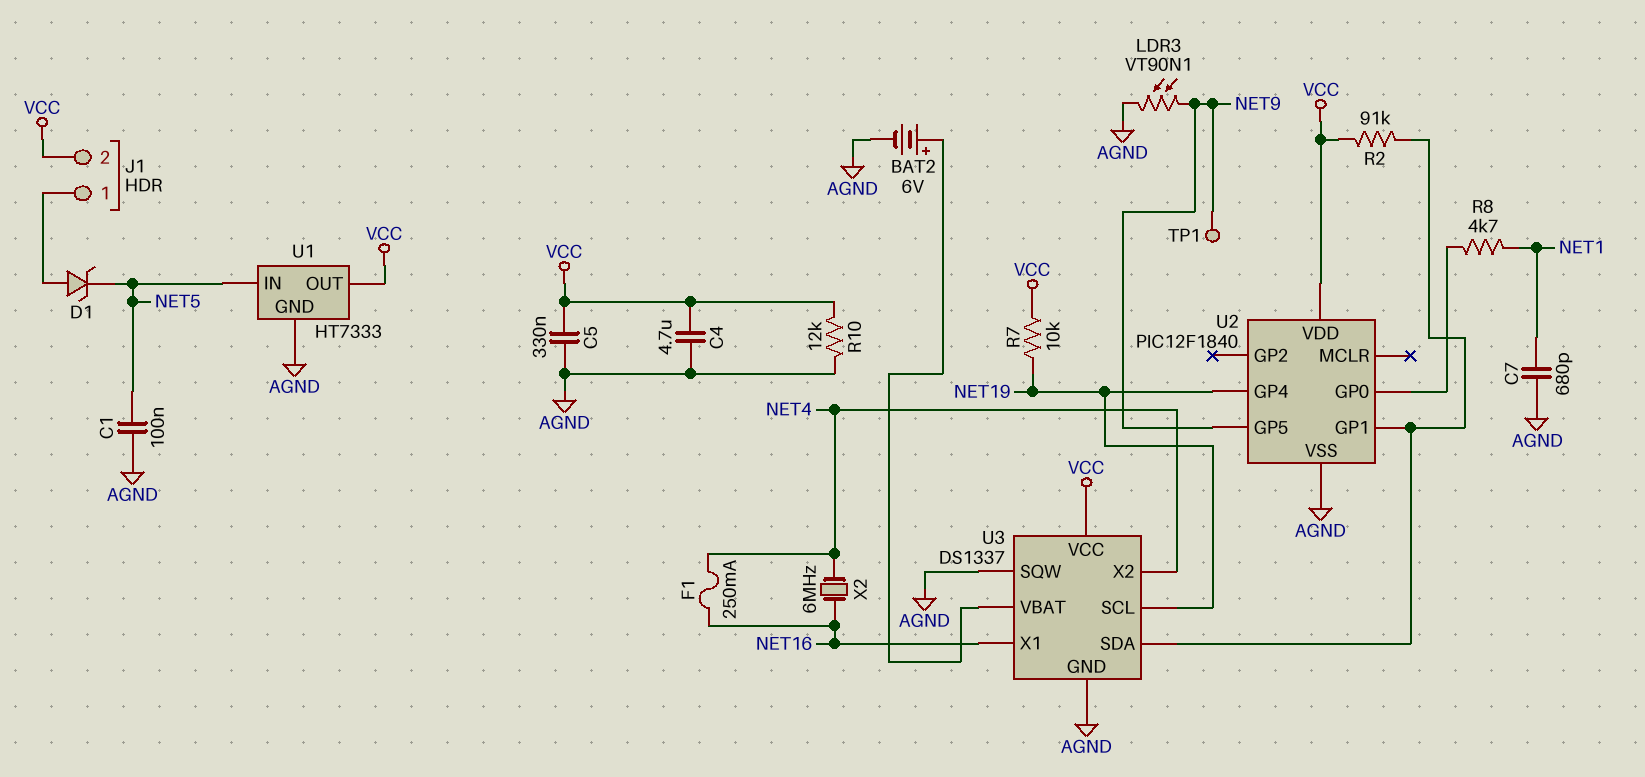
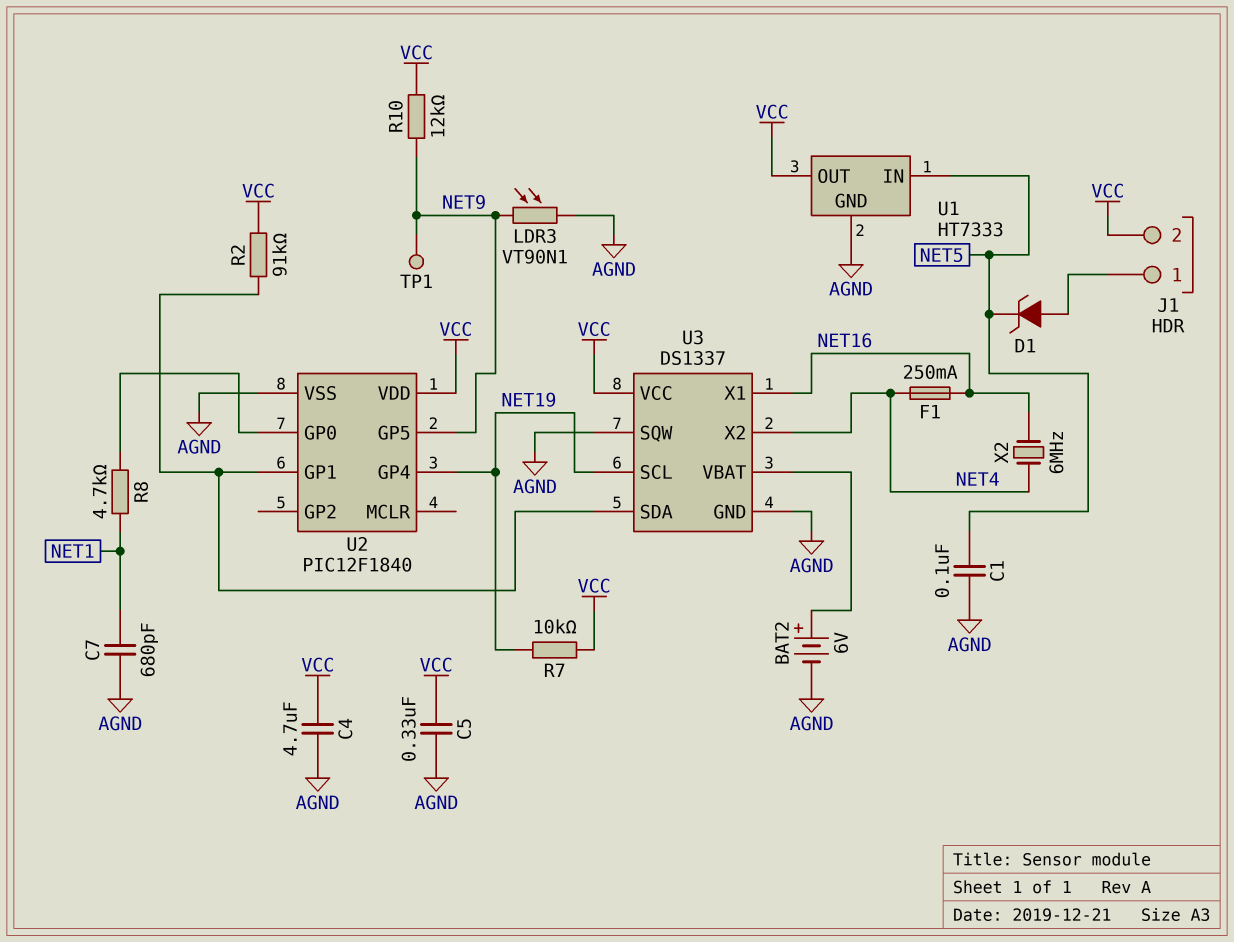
R10: 12k (AGND, VCC) -> 12k (NET9, VCC)

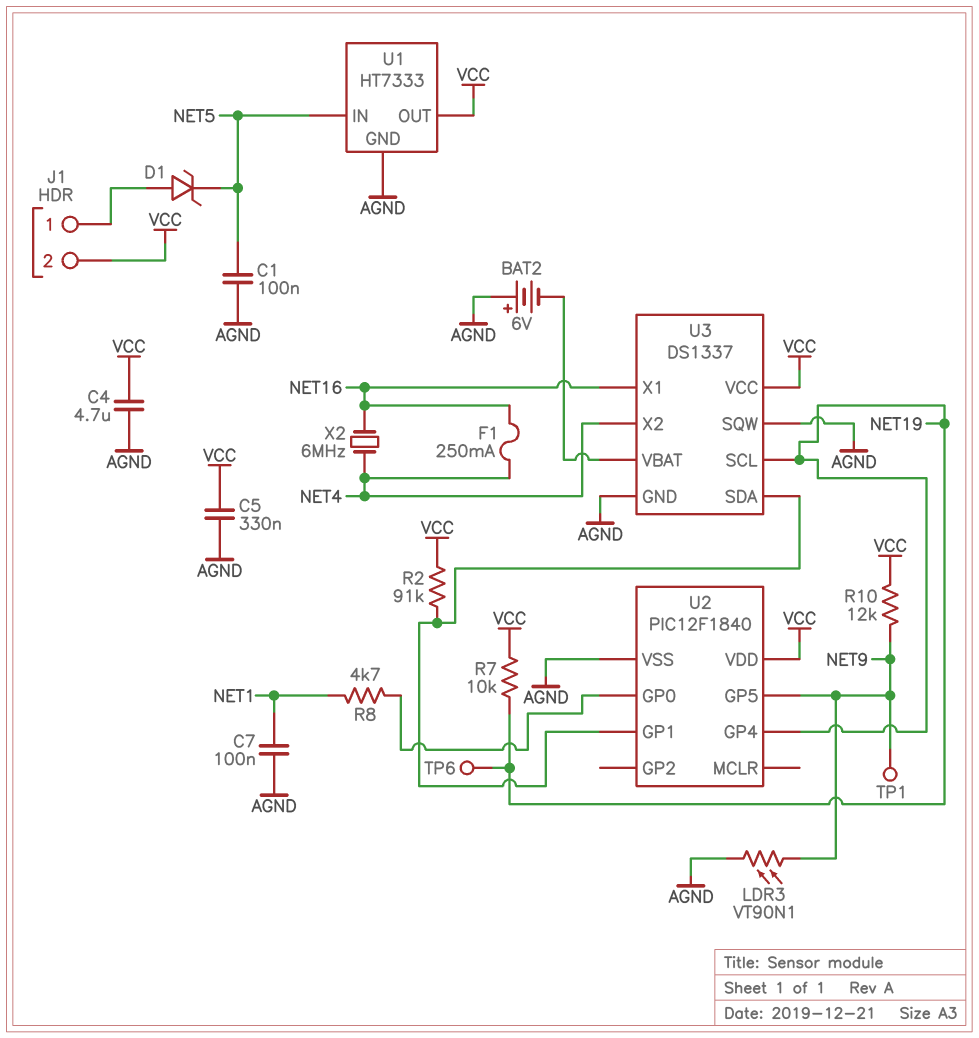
BAT2: 6V (plus U3/VBAT, minus AGND) -> 6V (plus AGND, minus U3/VBAT)
C7: 680pF (AGND, NET1) -> 100nF (AGND, NET1)
TP6: none -> test point (NET19)

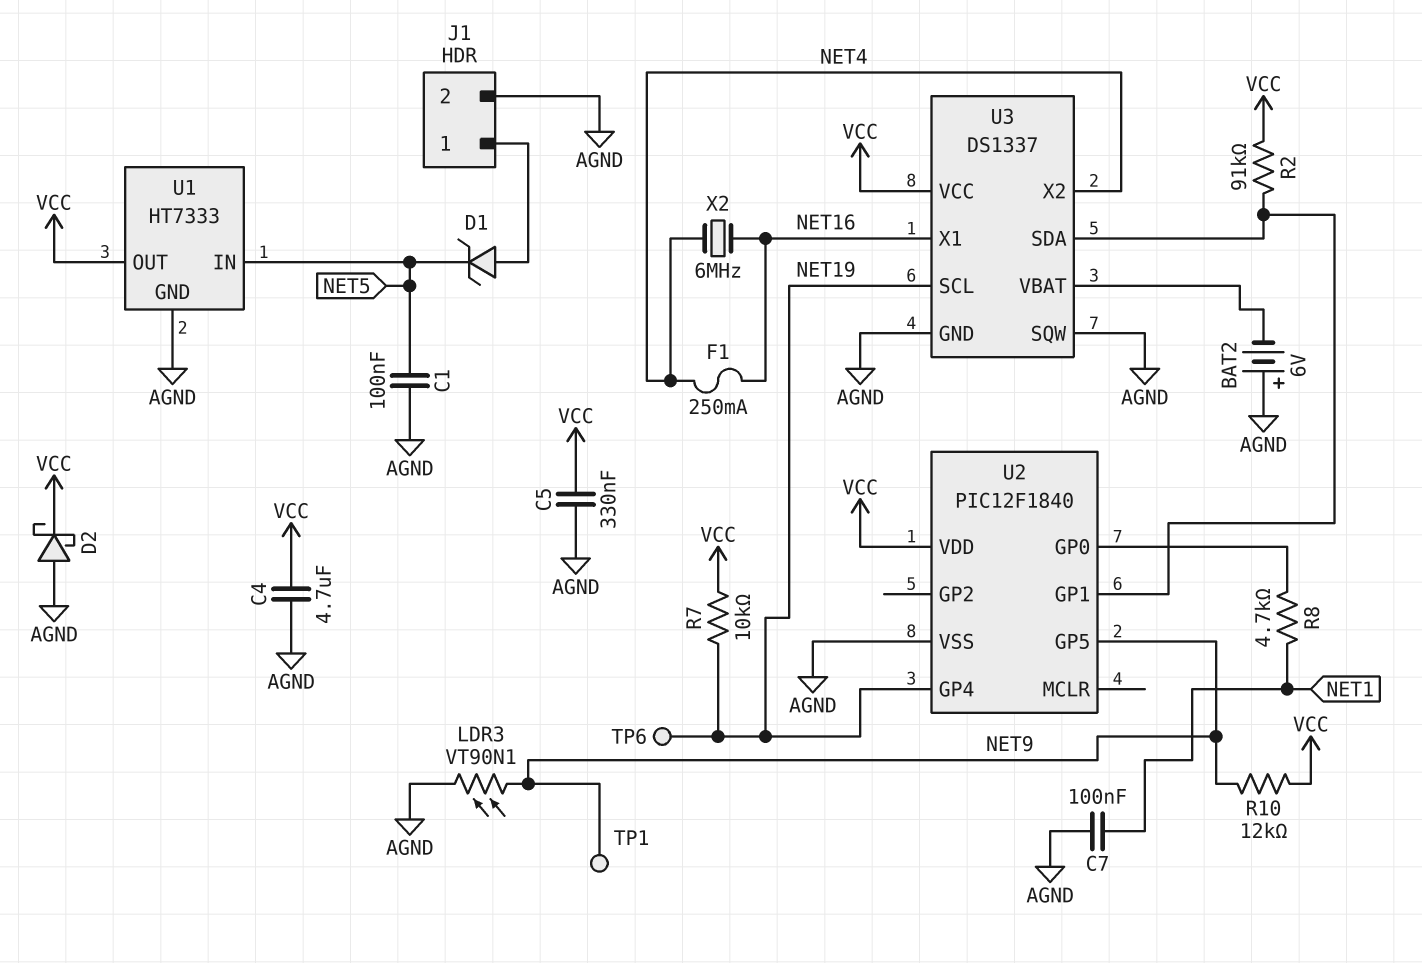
D2: none -> schottky (A AGND, K VCC)
J1 pin 2: VCC -> AGND

